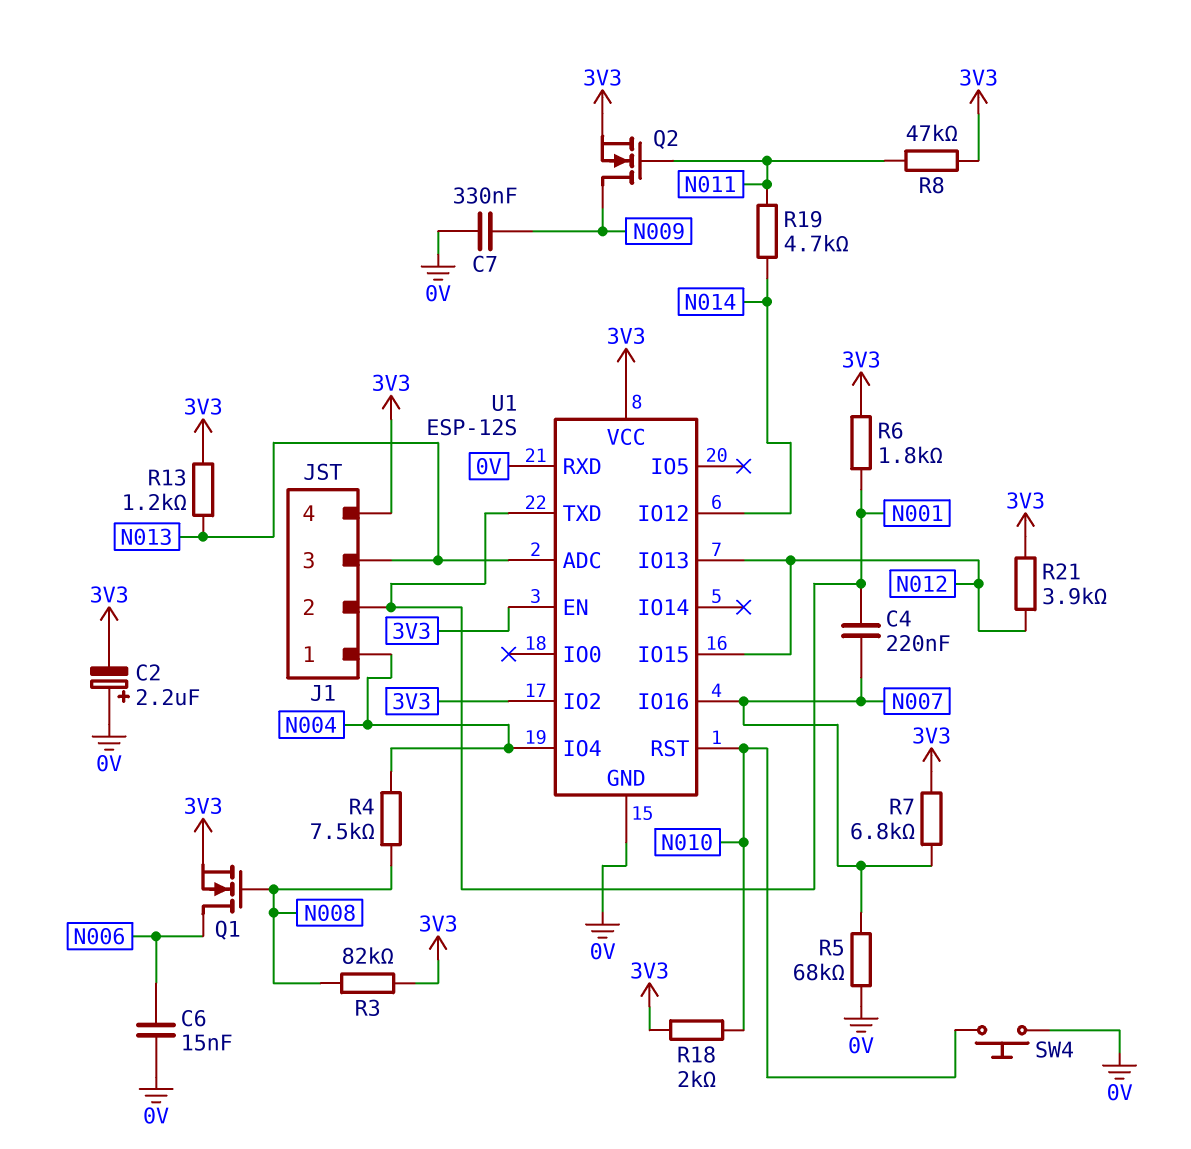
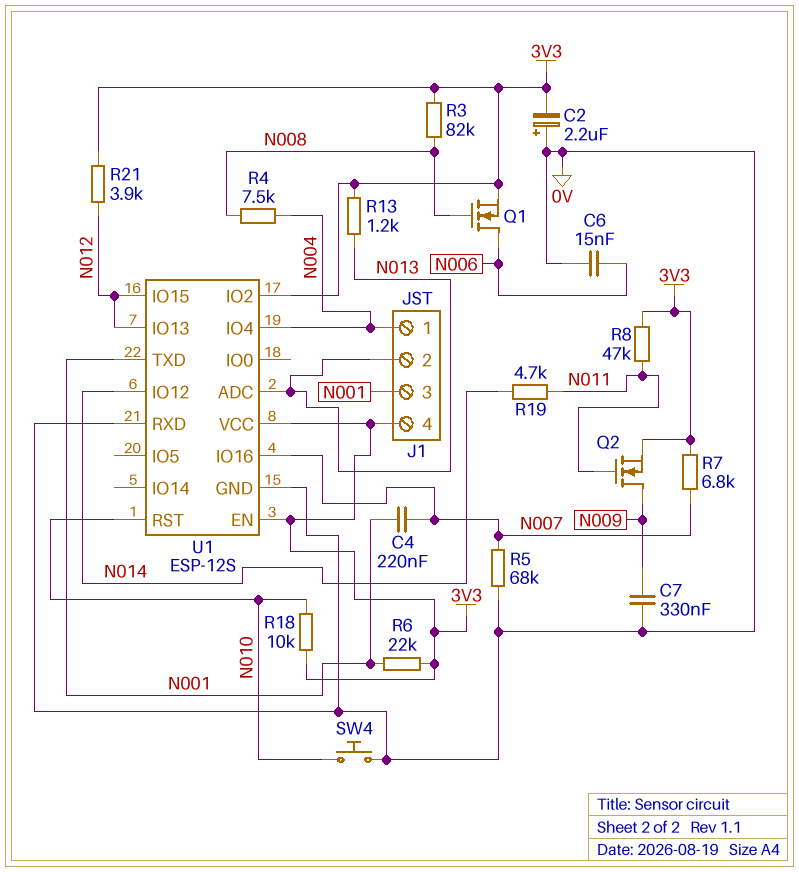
J1 pin 2: N001 -> N013
J1 pin 3: N013 -> N001
R6: 1.8k (3V3, N001) -> 22k (3V3, N001)
R18: 2k (3V3, N010) -> 10k (3V3, N010)

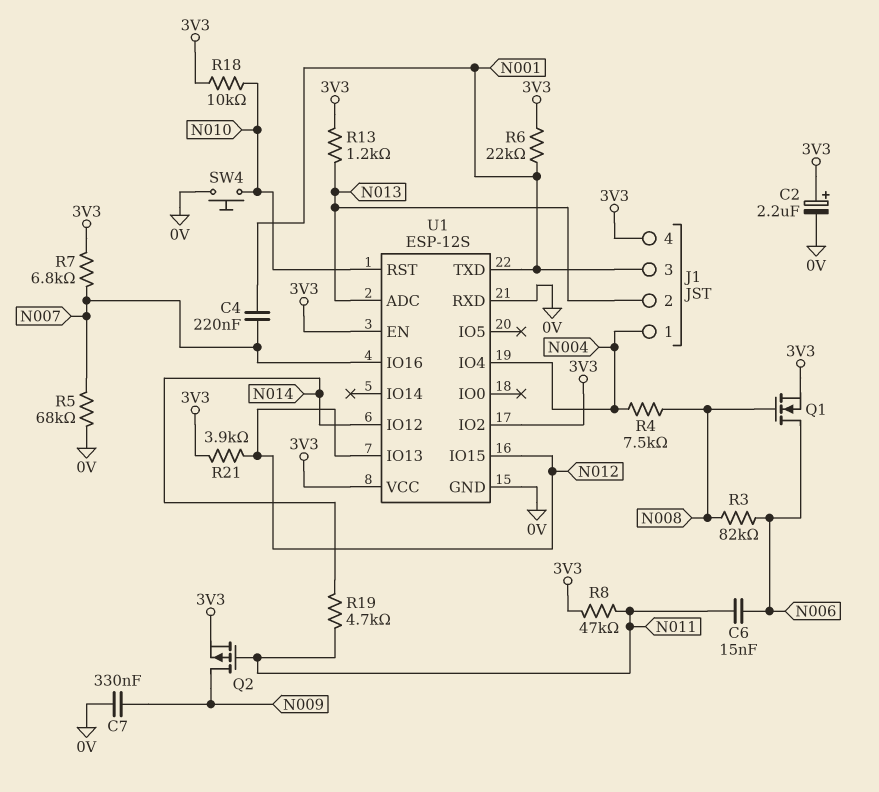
C2: 2.2uF (plus 0V, minus 3V3) -> 2.2uF (plus 3V3, minus 0V)
C6: 15nF (0V, N006) -> 15nF (N006, N011)
Q2: NMOS (G N011, D N009, S 3V3) -> PMOS (G N011, D N009, S 3V3)
R3: 82k (3V3, N008) -> 82k (N006, N008)

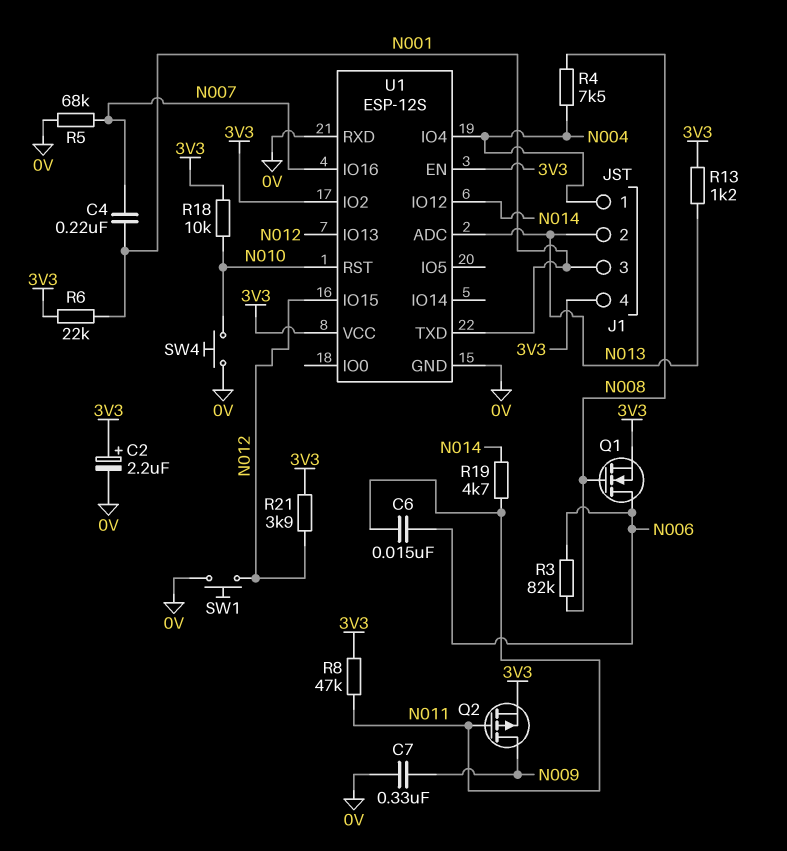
R7: 6.8k (3V3, N007) -> none
SW1: none -> button (0V, N012)

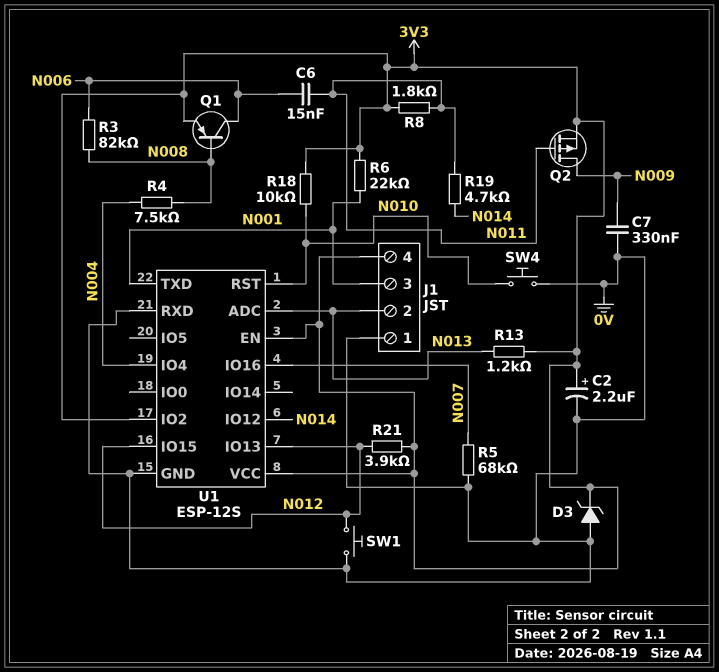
C4: 220nF (N001, N007) -> none
D3: none -> zener (A 0V, K 3V3)
J1 pin 1: N004 -> 0V
Q1: NMOS (G N008, D N006, S 3V3) -> PNP (B N008, C N006, E 3V3)
R8: 47k (3V3, N011) -> 1.8k (3V3, N011)

